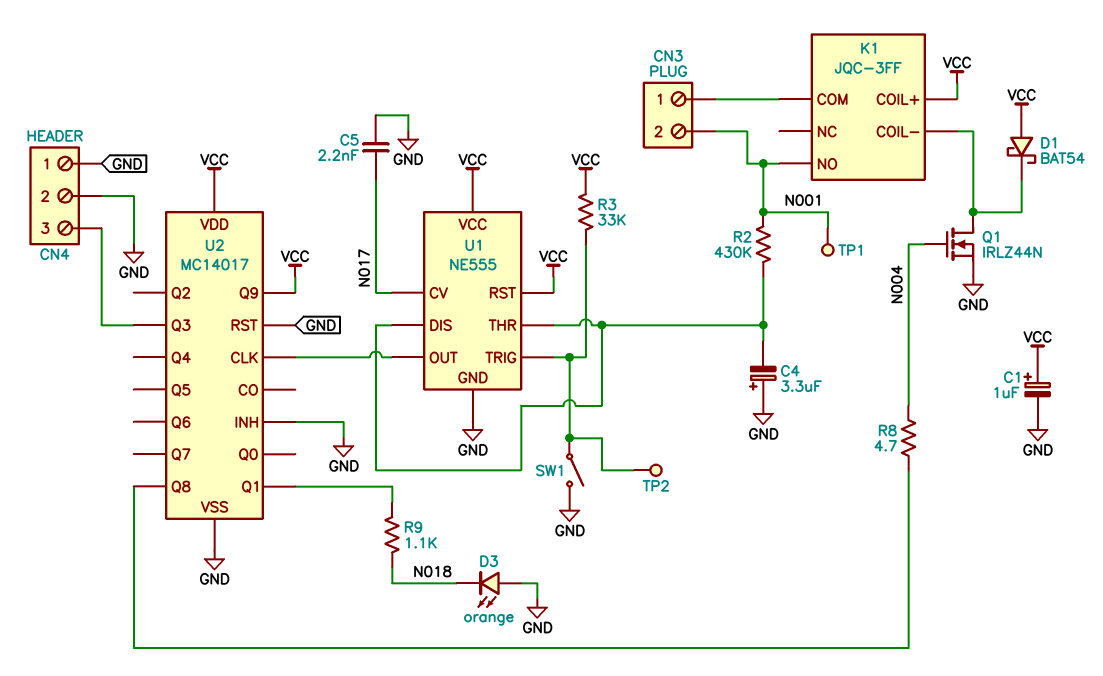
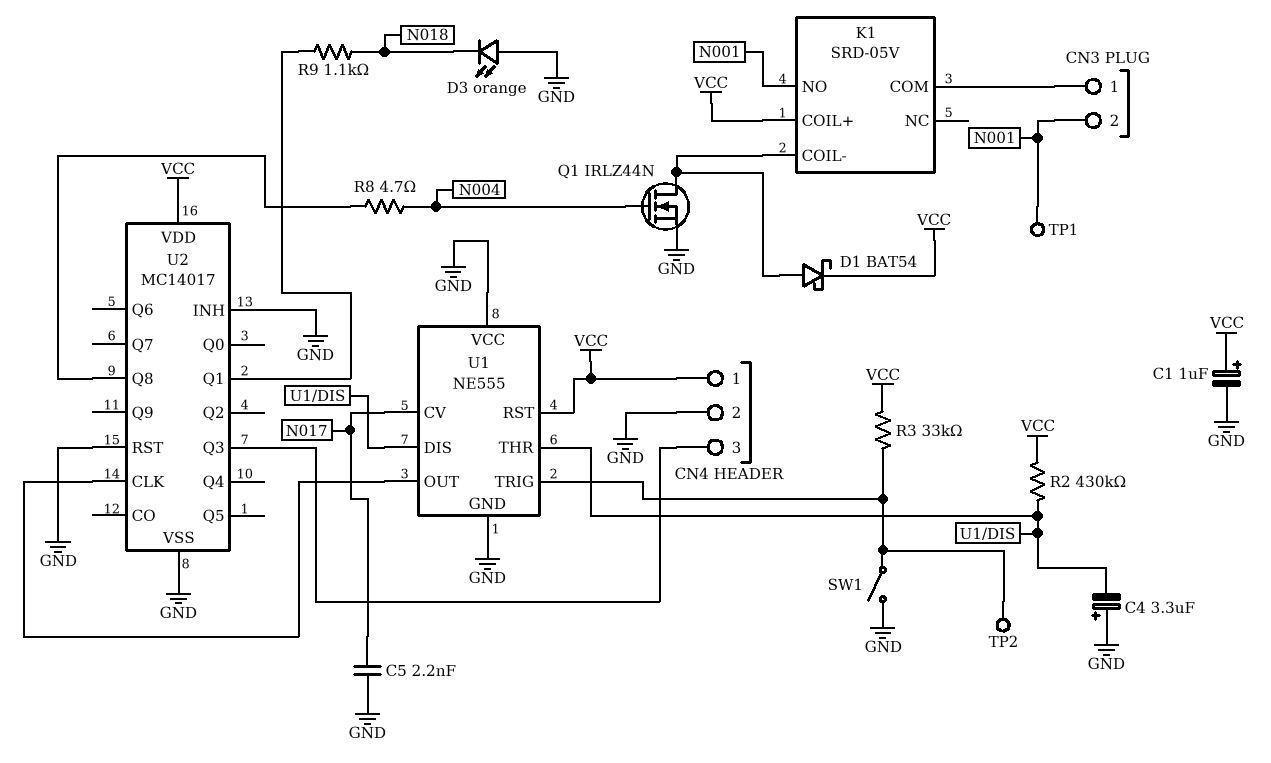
CN4 pin 1: GND -> VCC
D1: schottky BAT54 (A VCC, K K1/COIL-) -> schottky BAT54 (A K1/COIL-, K VCC)
K1: JQC-3FF -> SRD-05V
R2: 430k (N001, U1/DIS) -> 430k (U1/DIS, VCC)
U1 pin VCC: VCC -> GND
U2 pin Q9: VCC -> none

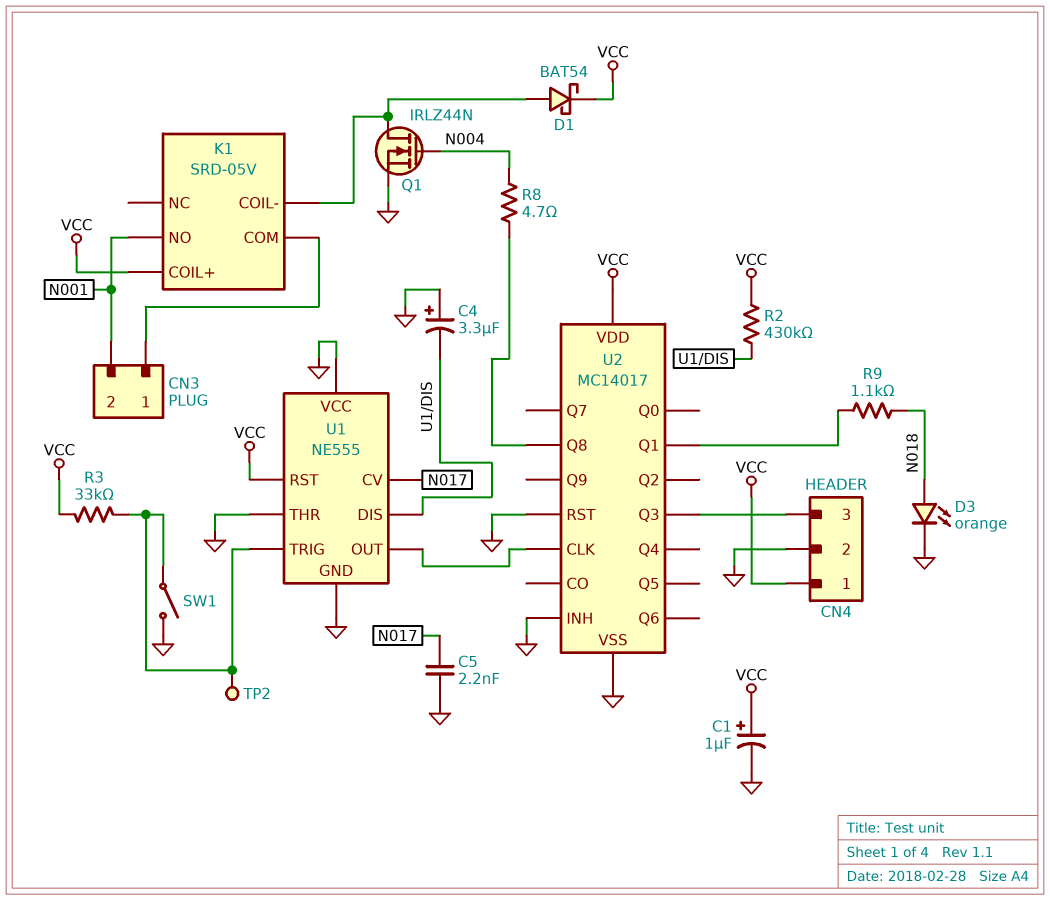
D3: LED orange (A GND, K N018) -> LED orange (A N018, K GND)
TP1: test point (N001) -> none
U1 pin THR: U1/DIS -> GND

